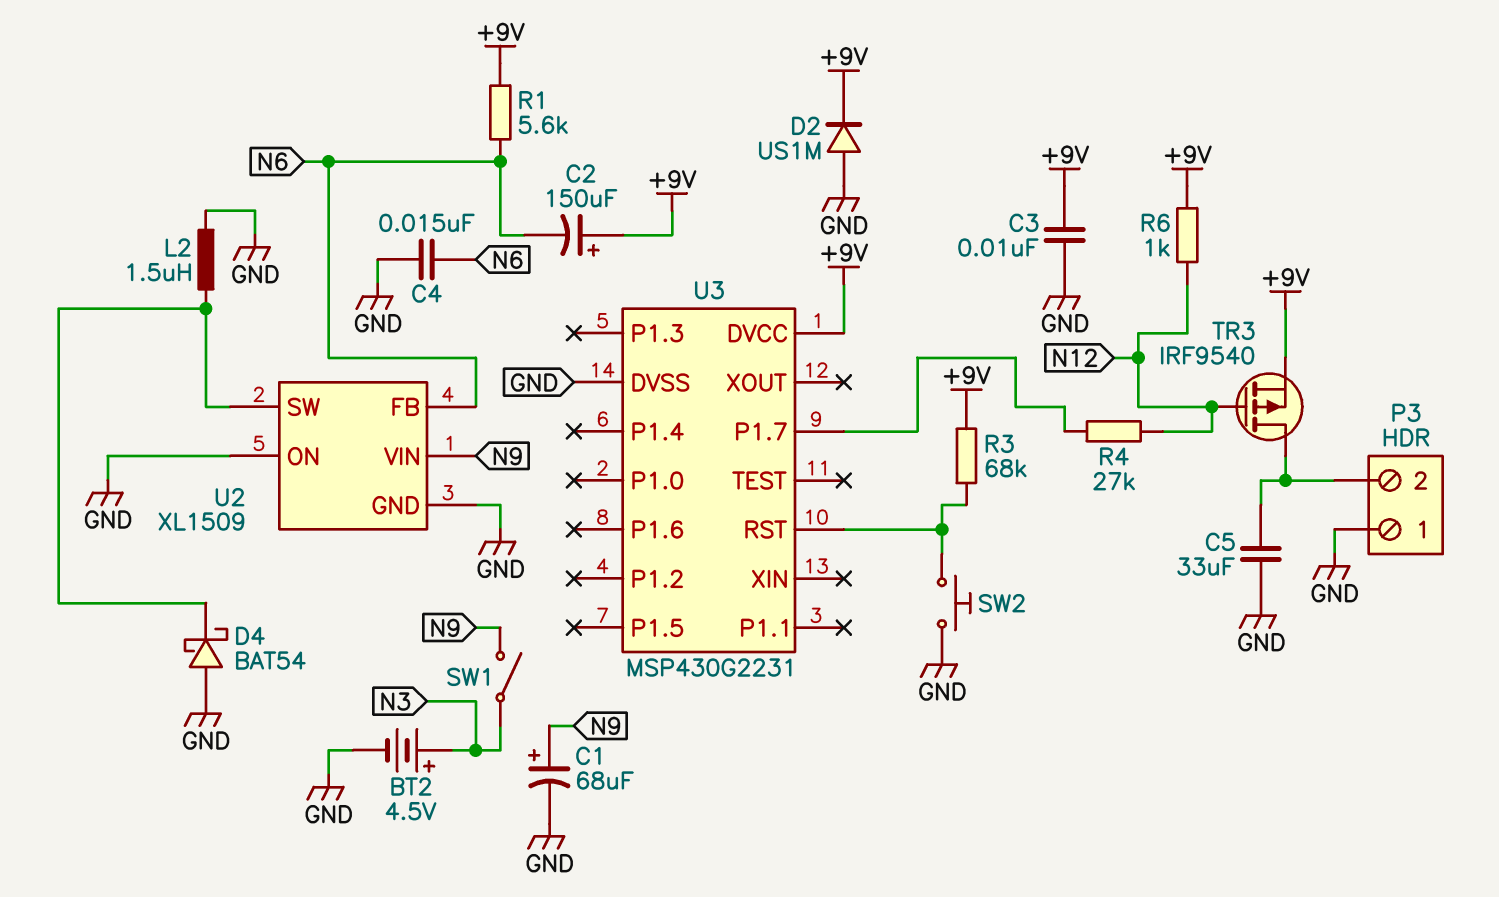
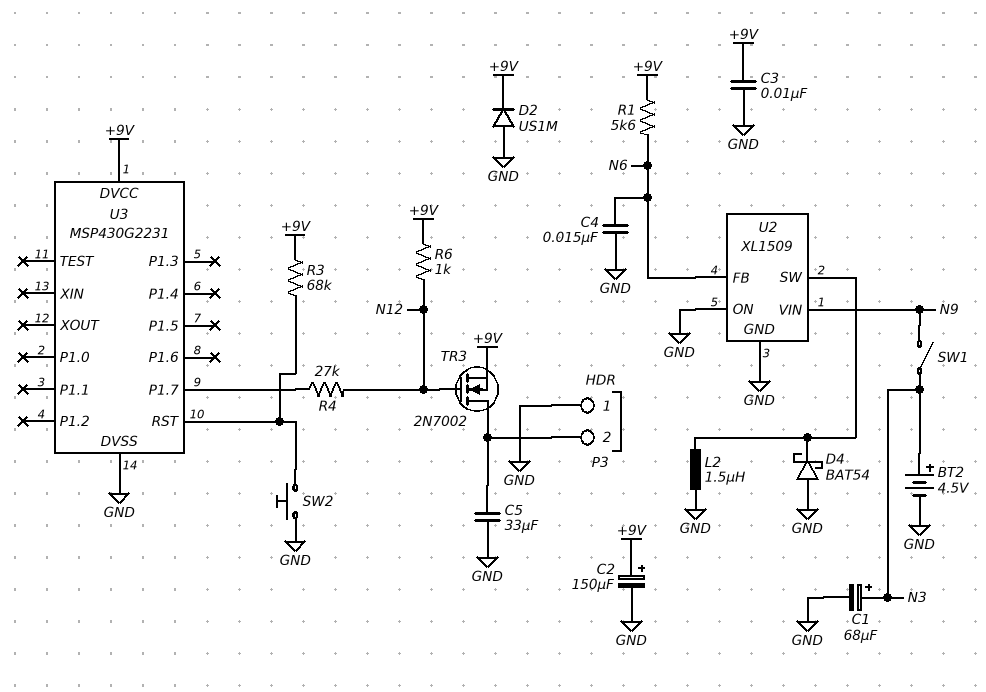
C1: 68uF (plus N9, minus GND) -> 68uF (plus N3, minus GND)
C2: 150uF (plus +9V, minus N6) -> 150uF (plus +9V, minus GND)
TR3: PMOS IRF9540 (G N12, D P3/2, S +9V) -> NMOS 2N7002 (G N12, D P3/2, S +9V)

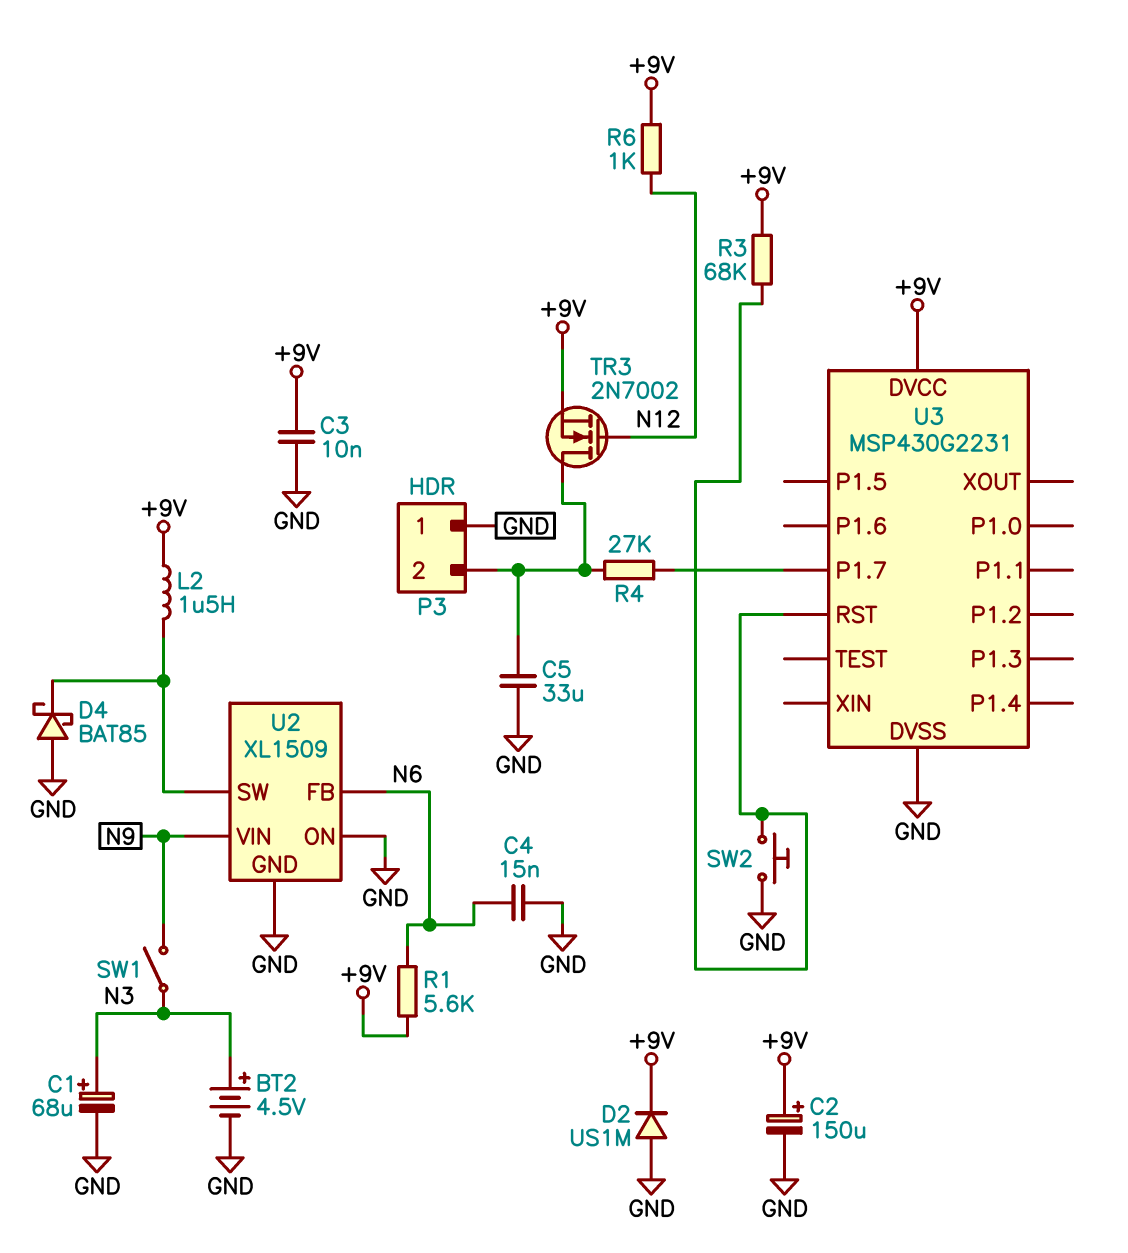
D4: schottky BAT54 (A GND, K U2/SW) -> schottky BAT85 (A GND, K U2/SW)
L2: 1.5uH (GND, U2/SW) -> 1.5uH (+9V, U2/SW)
R4: 27k (N12, U3/P1.7) -> 27k (P3/2, U3/P1.7)

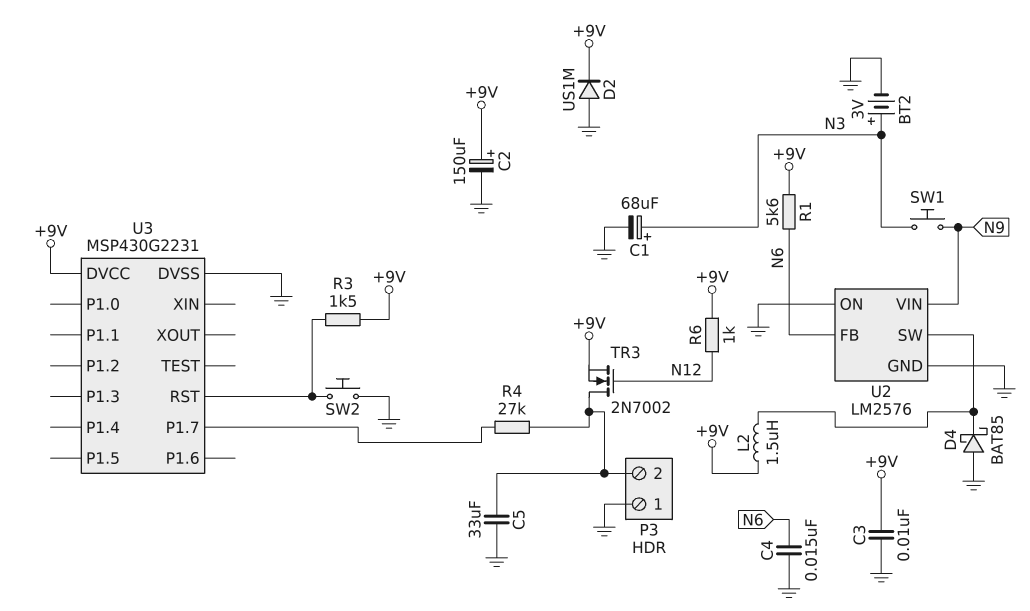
BT2: 4.5V (plus N3, minus GND) -> 3V (plus N3, minus GND)
R3: 68k (+9V, U3/RST) -> 1.5k (+9V, U3/RST)
SW1: switch (N3, N9) -> button (N3, N9)
U2: XL1509 -> LM2576

